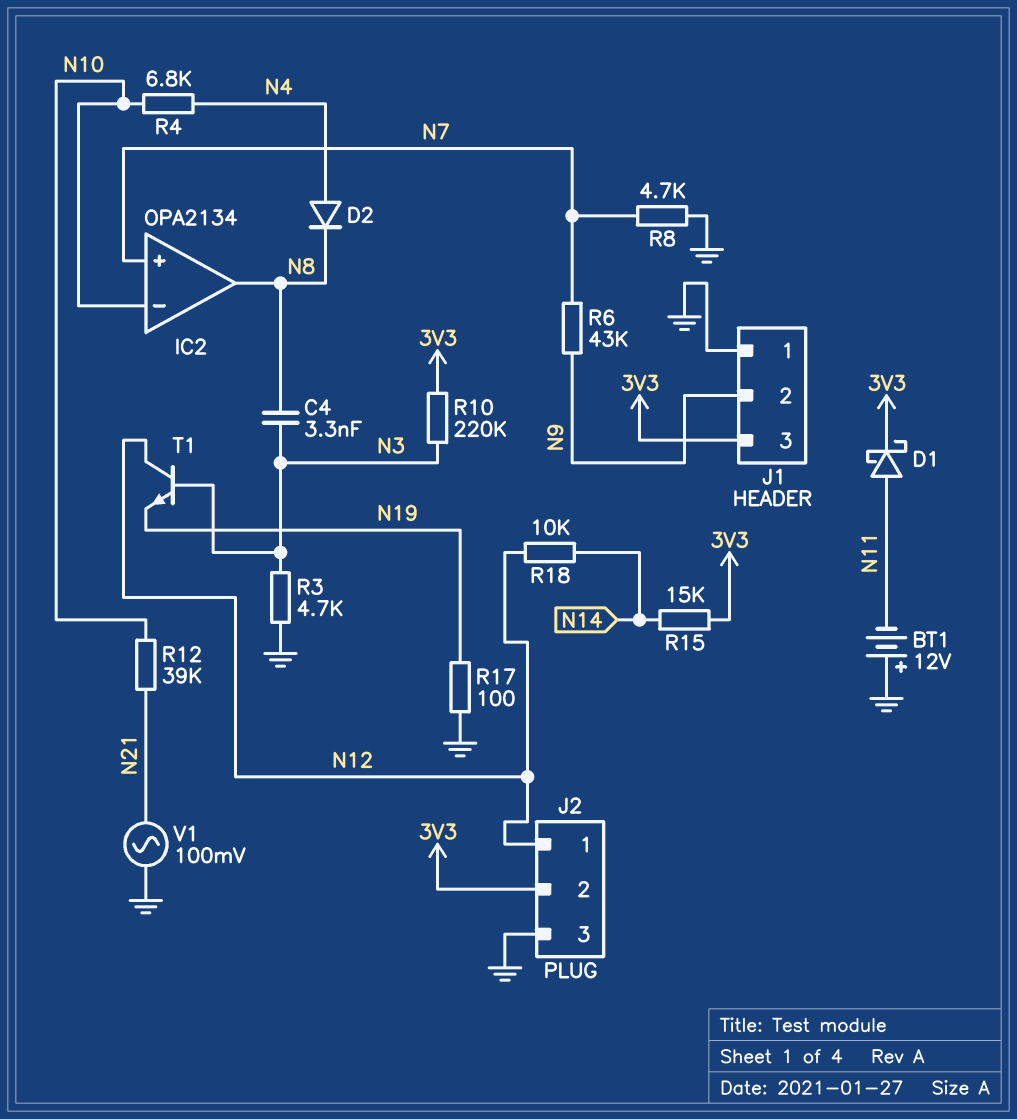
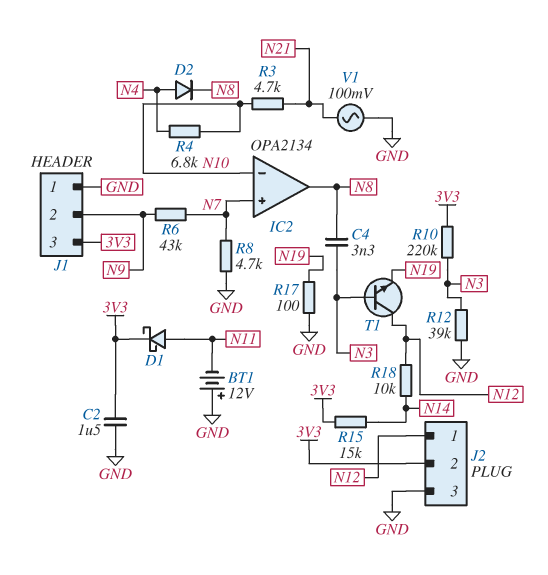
C2: none -> 1.5uF (3V3, GND)
R3: 4.7k (GND, N3) -> 4.7k (N10, N21)
R12: 39k (N10, N21) -> 39k (GND, N3)

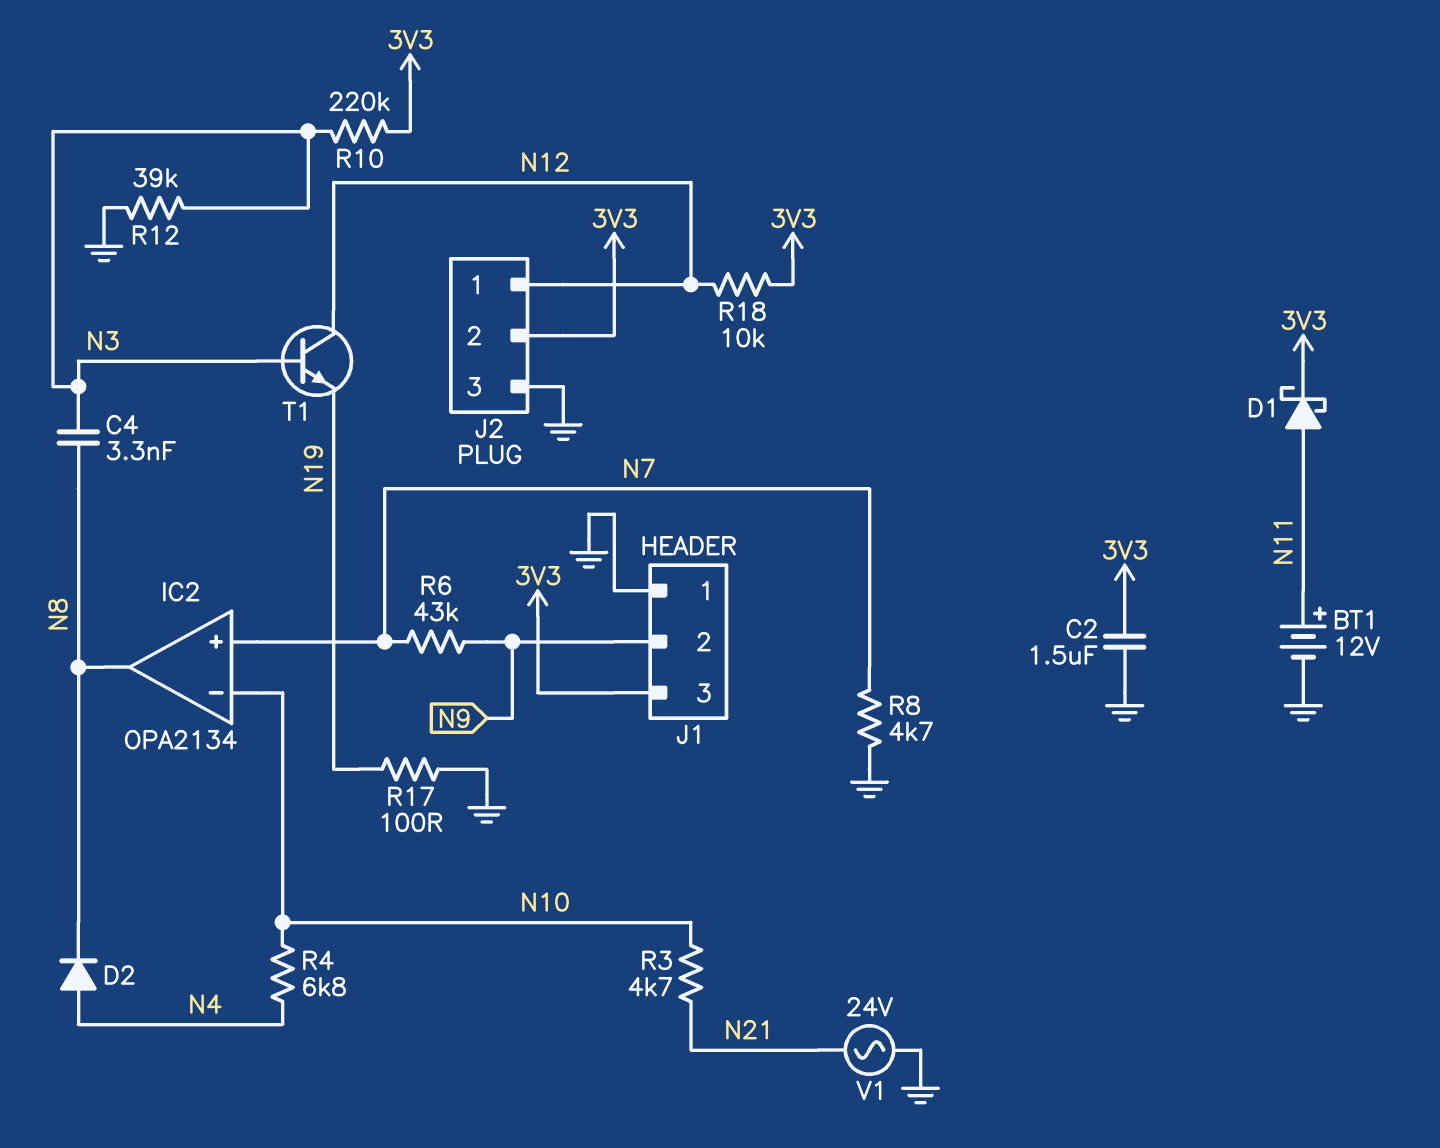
BT1: 12V (plus GND, minus N11) -> 12V (plus N11, minus GND)
R15: 15k (3V3, N14) -> none
R18: 10k (N12, N14) -> 10k (3V3, N12)
V1: AC 100mV (GND, N21) -> AC 24V (GND, N21)

